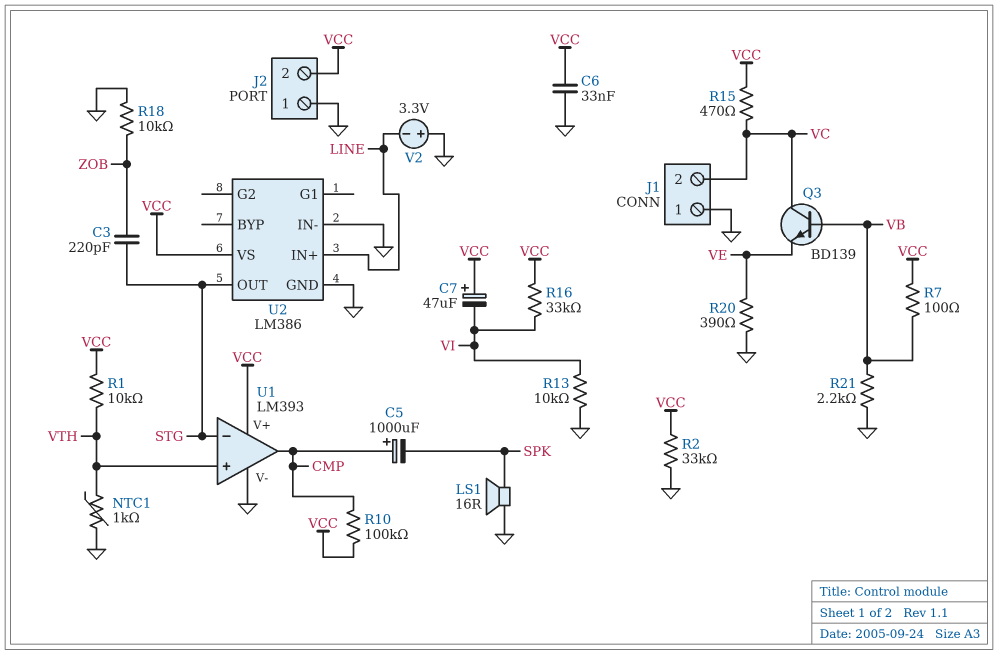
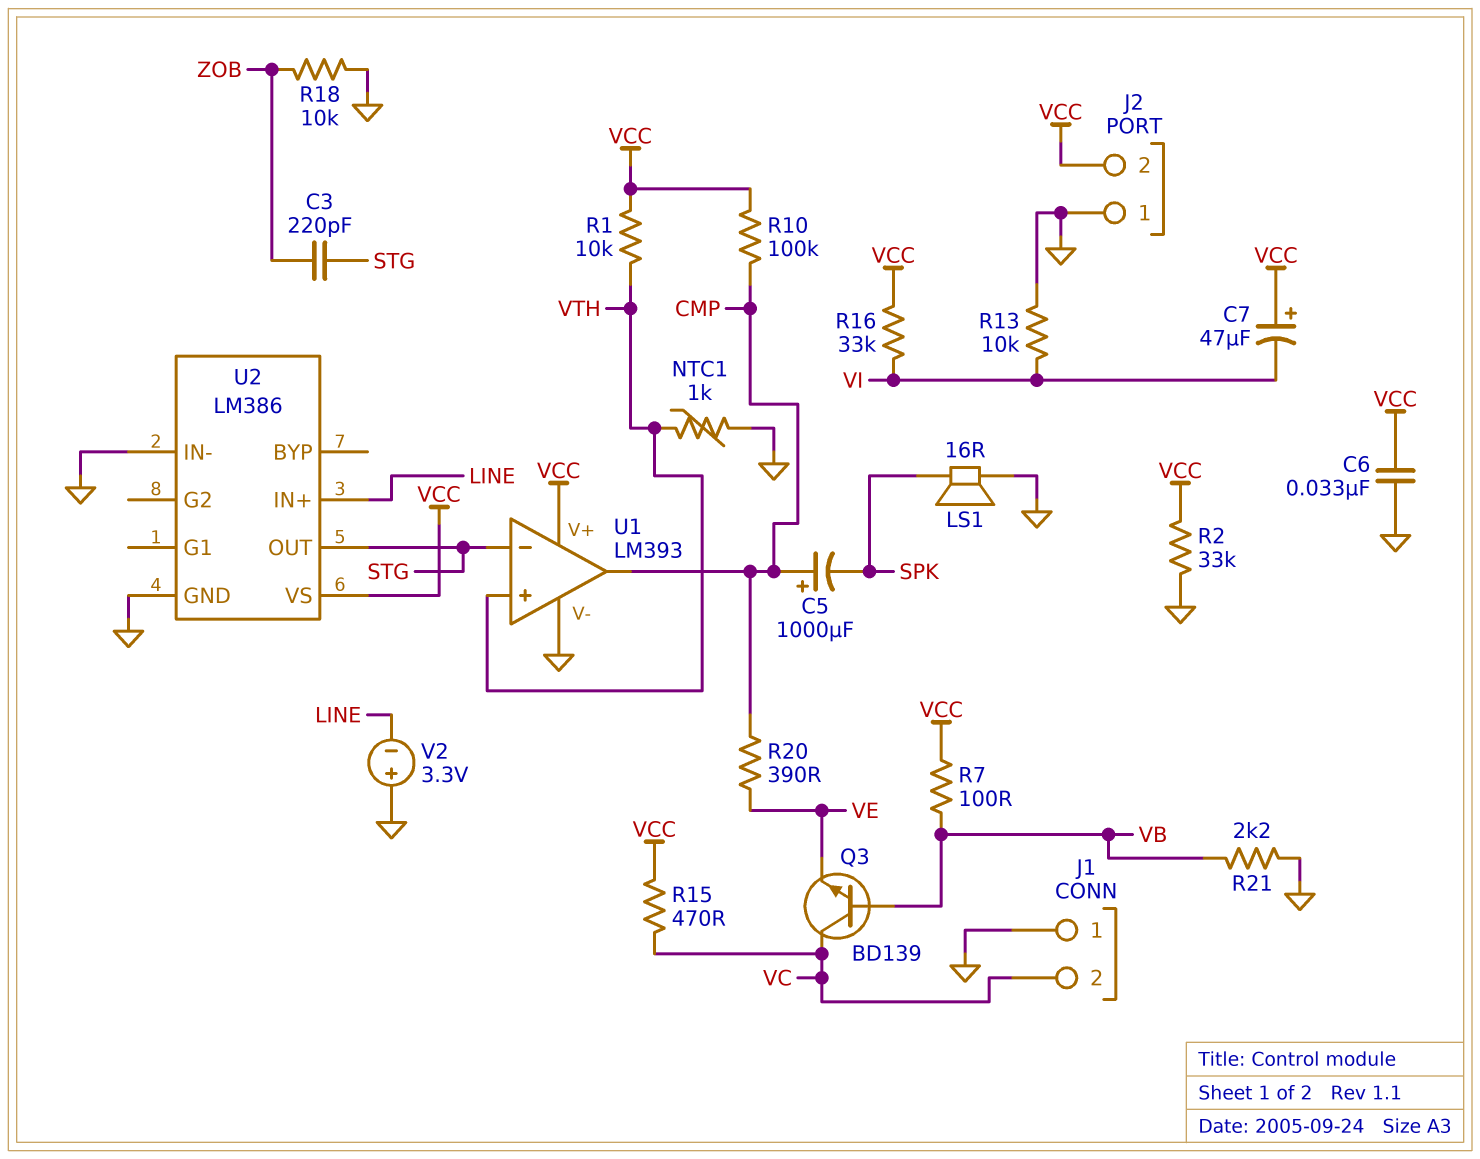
R20: 390 (GND, VE) -> 390 (CMP, VE)

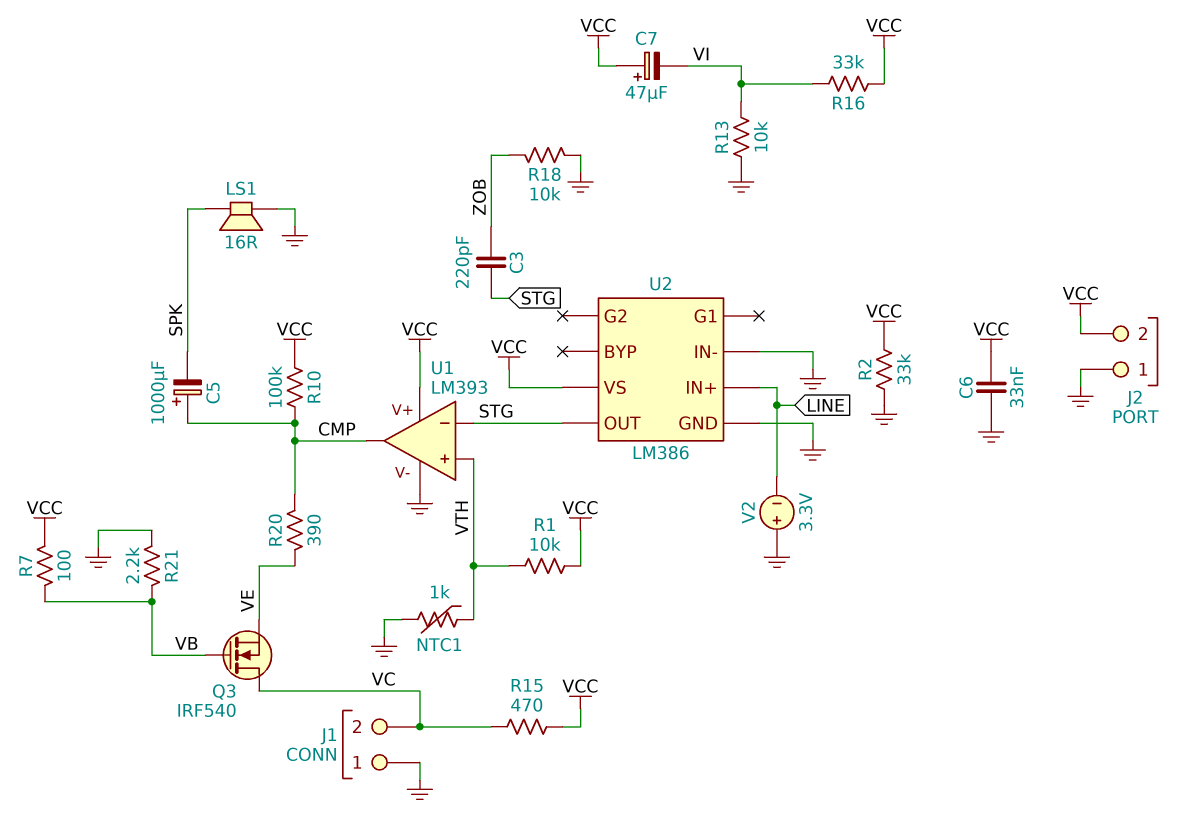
Q3: NPN BD139 (B VB, C VC, E VE) -> NMOS IRF540 (G VB, D VC, S VE)

